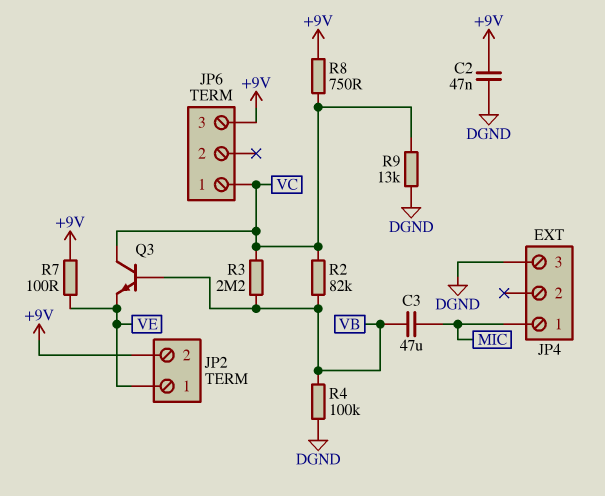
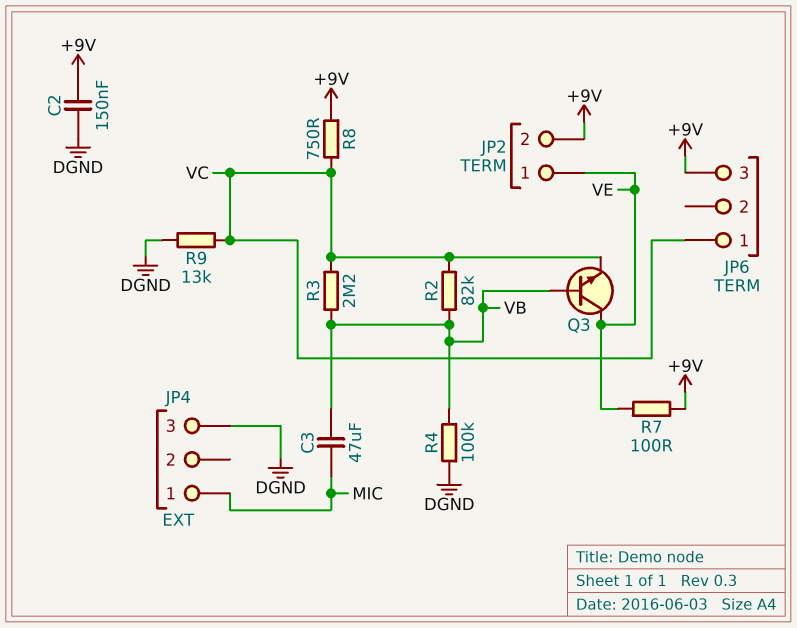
C2: 47nF (+9V, DGND) -> 150nF (+9V, DGND)
Q3: NPN (B VB, C VC, E VE) -> NPN (B VB, C VE, E VC)

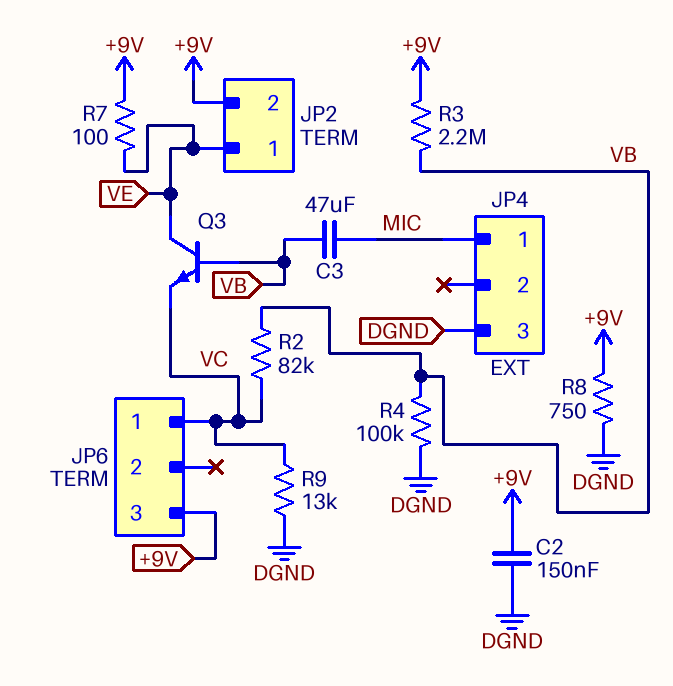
R3: 2.2M (VB, VC) -> 2.2M (+9V, VB)
R8: 750 (+9V, VC) -> 750 (+9V, DGND)

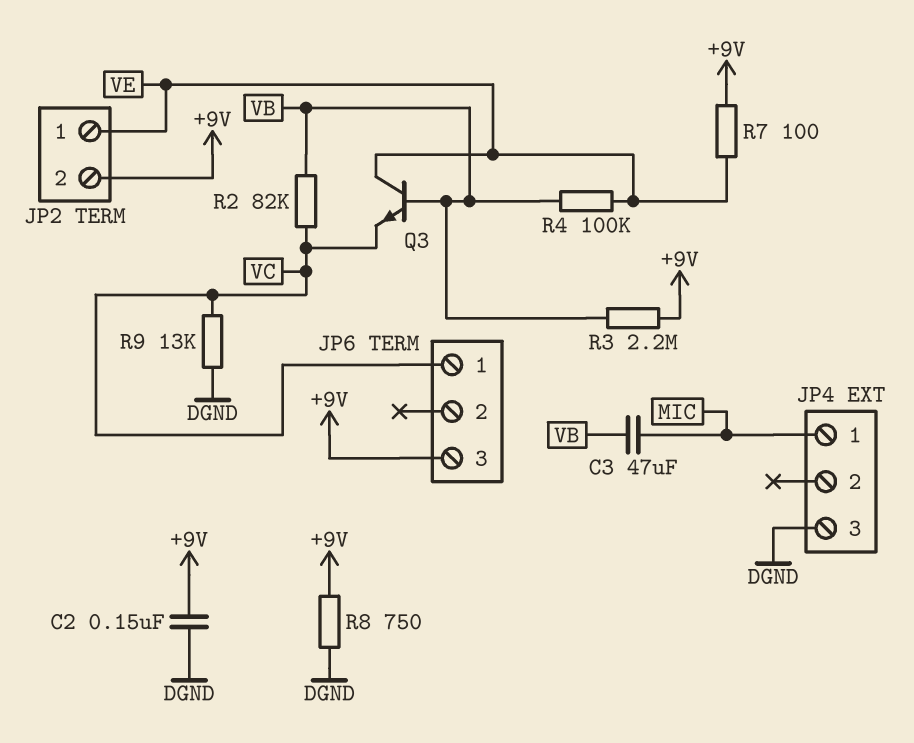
R4: 100k (DGND, VB) -> 100k (VB, VE)

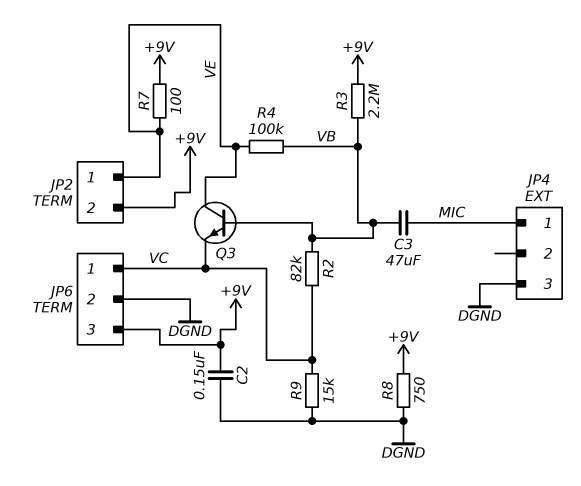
JP6 pin 2: none -> DGND
R9: 13k (DGND, VC) -> 15k (DGND, VC)

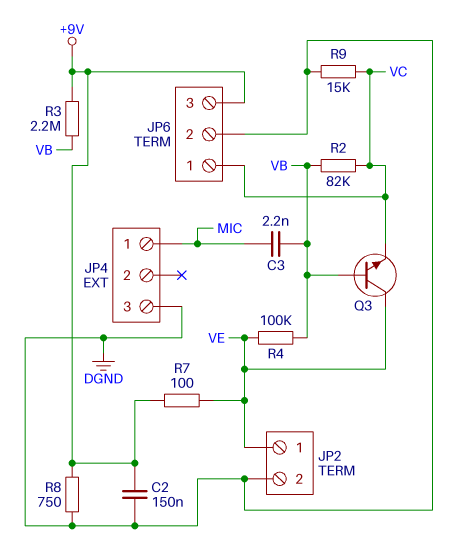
C3: 47uF (MIC, VB) -> 2.2nF (MIC, VB)
JP2 pin 2: +9V -> DGND

